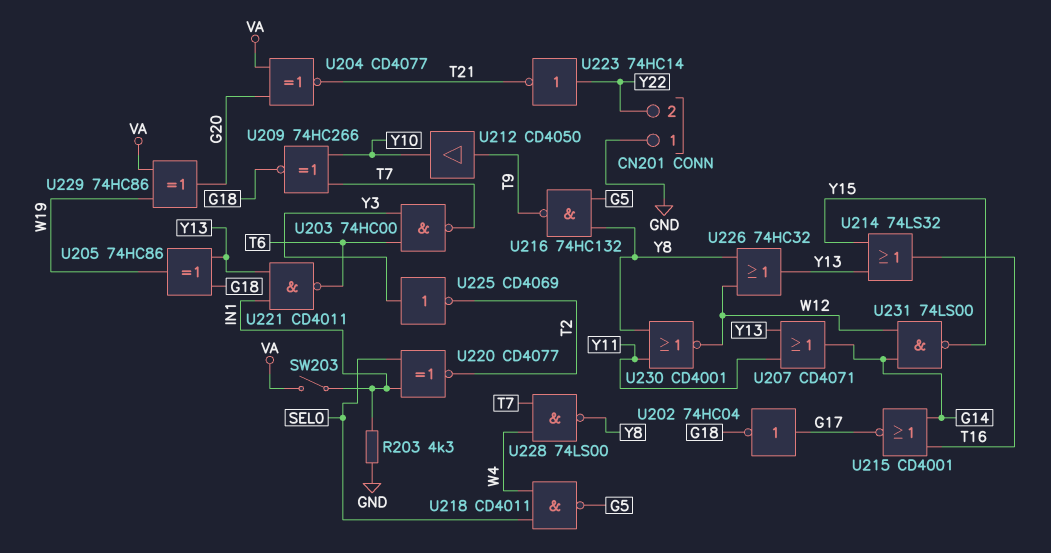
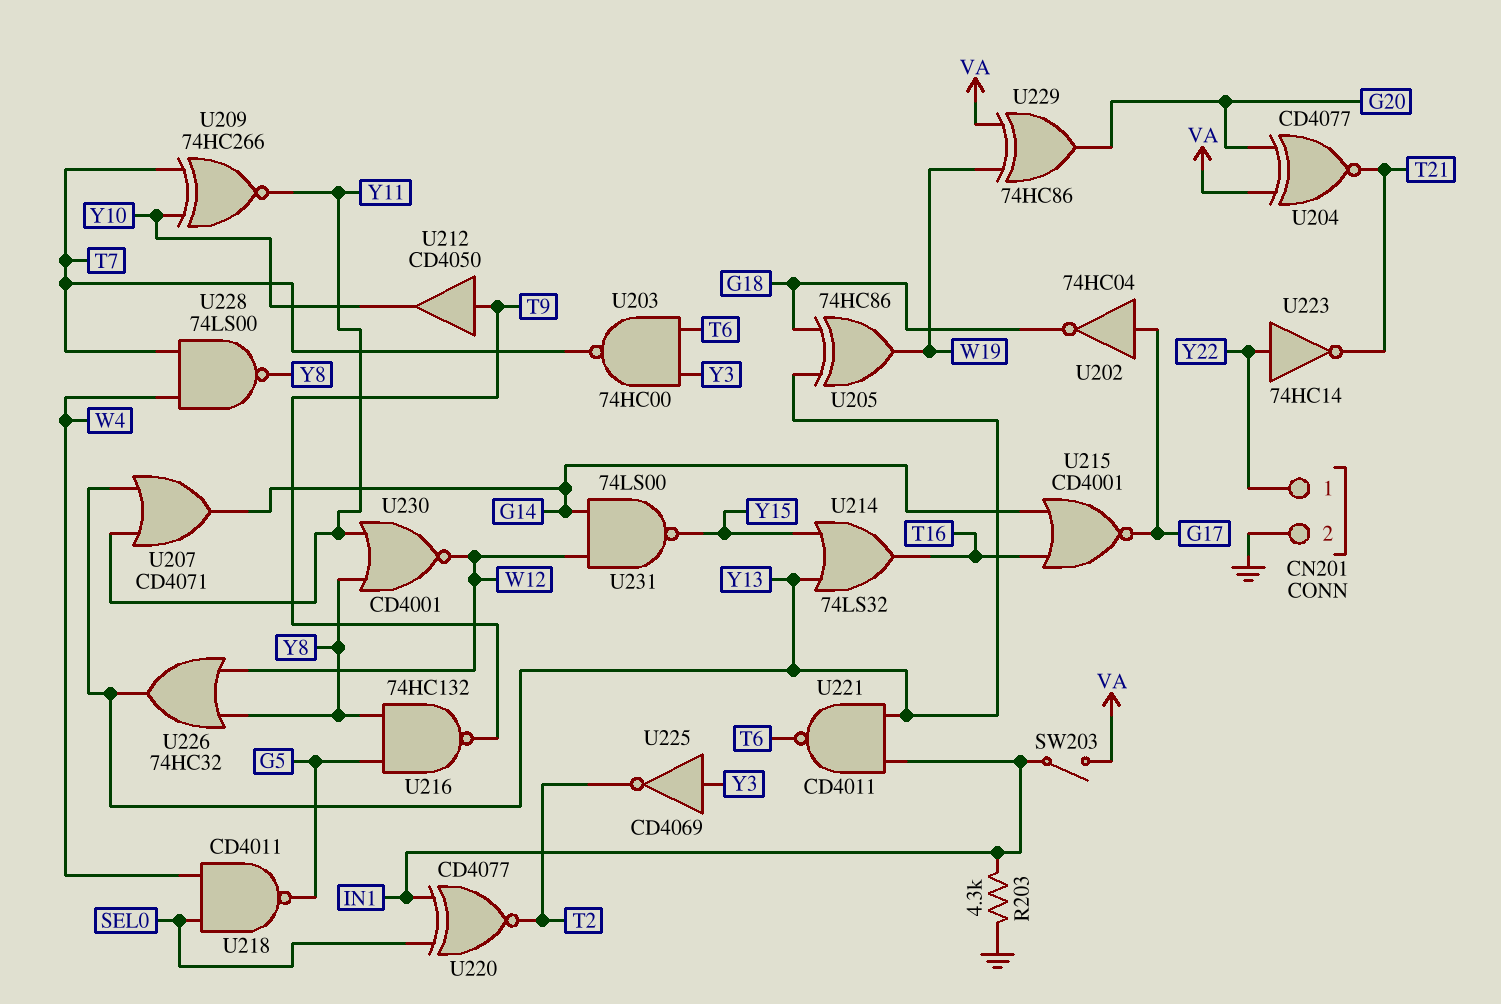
CN201 pin 1: GND -> Y22
CN201 pin 2: Y22 -> GND
U209: XNOR 74HC266 (in T7, in Y10, out G18) -> XNOR 74HC266 (in T7, in Y10, out Y11)

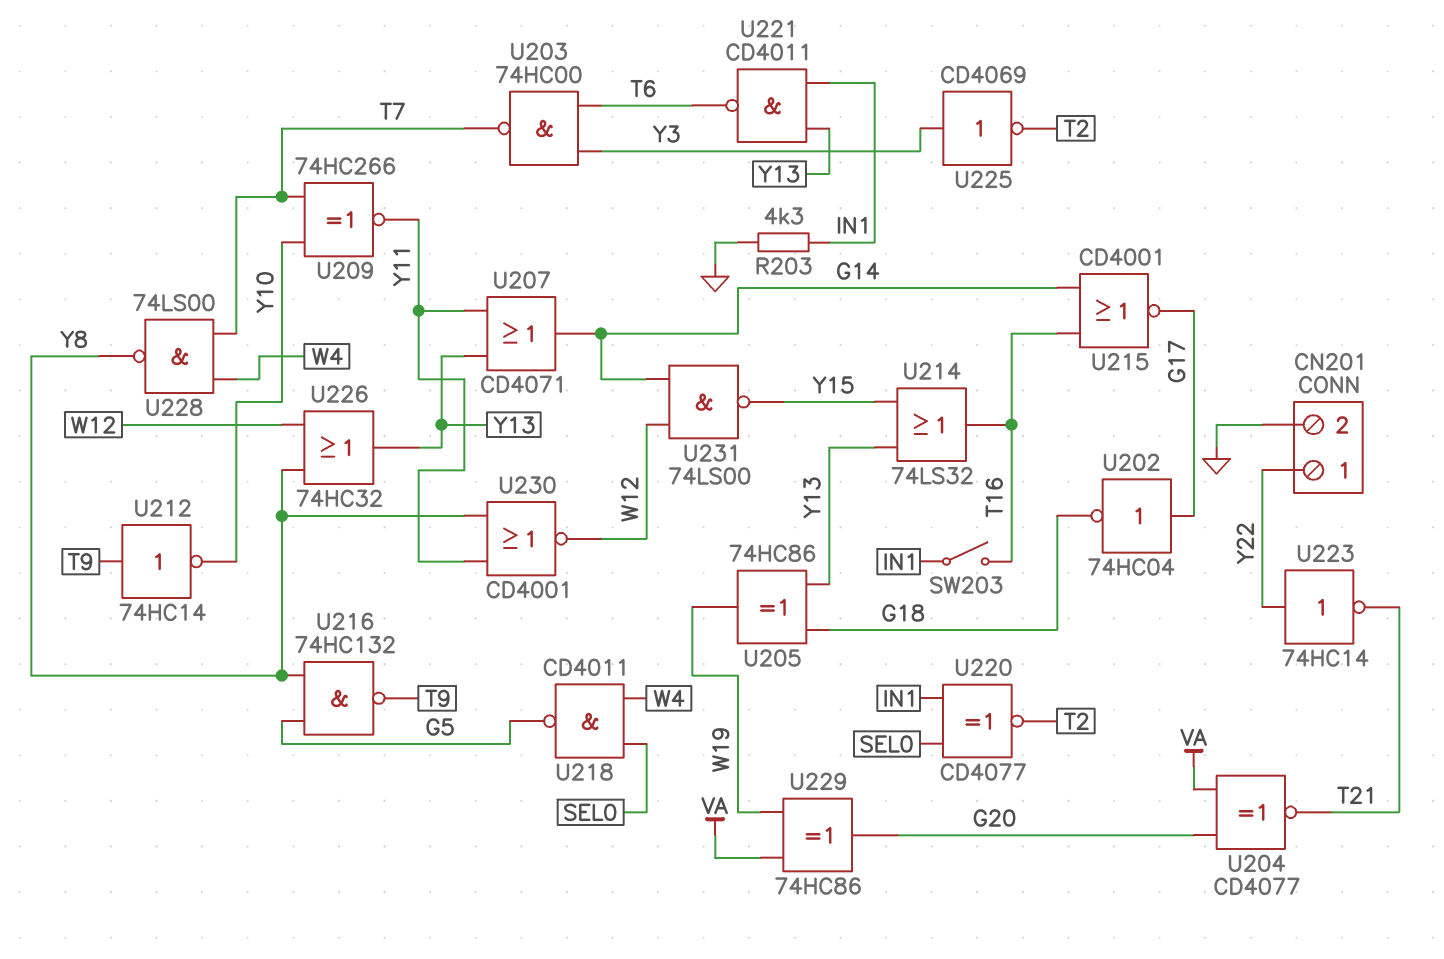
SW203: switch (IN1, VA) -> switch (IN1, T16)
U212: buffer CD4050 (in T9, out Y10) -> NOT 74HC14 (in T9, out Y10)

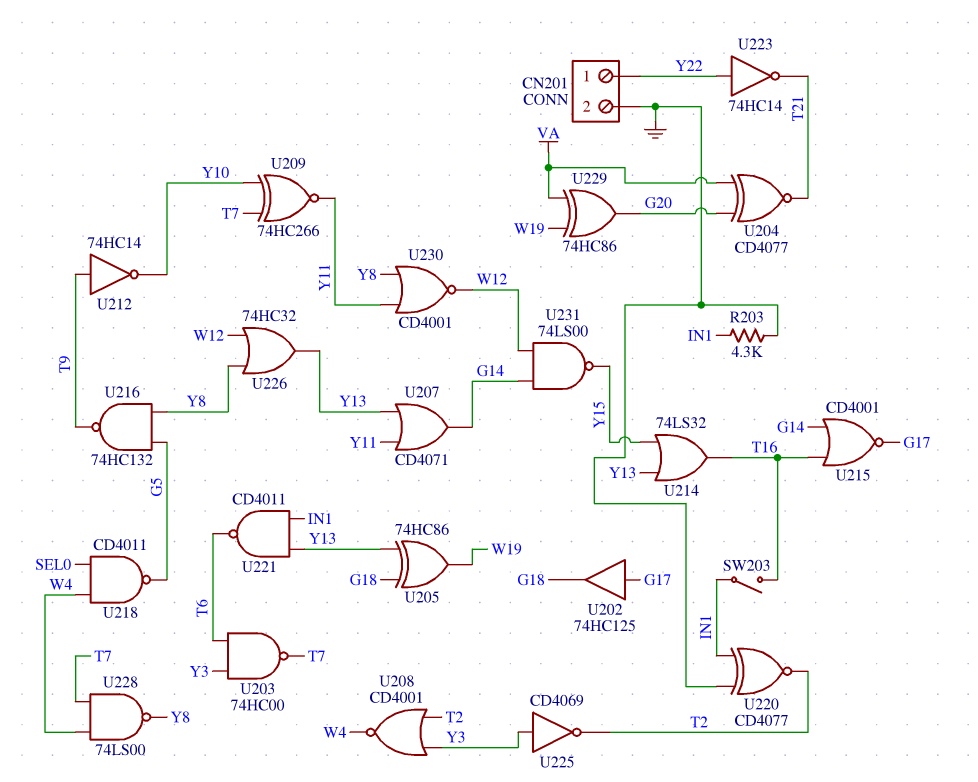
U202: NOT 74HC04 (in G17, out G18) -> buffer 74HC125 (in G17, out G18)
U208: none -> NOR CD4001 (in T2, in Y3, out W4)
U220: XNOR CD4077 (in IN1, in SEL0, out T2) -> XNOR CD4077 (in GND, in IN1, out T2)

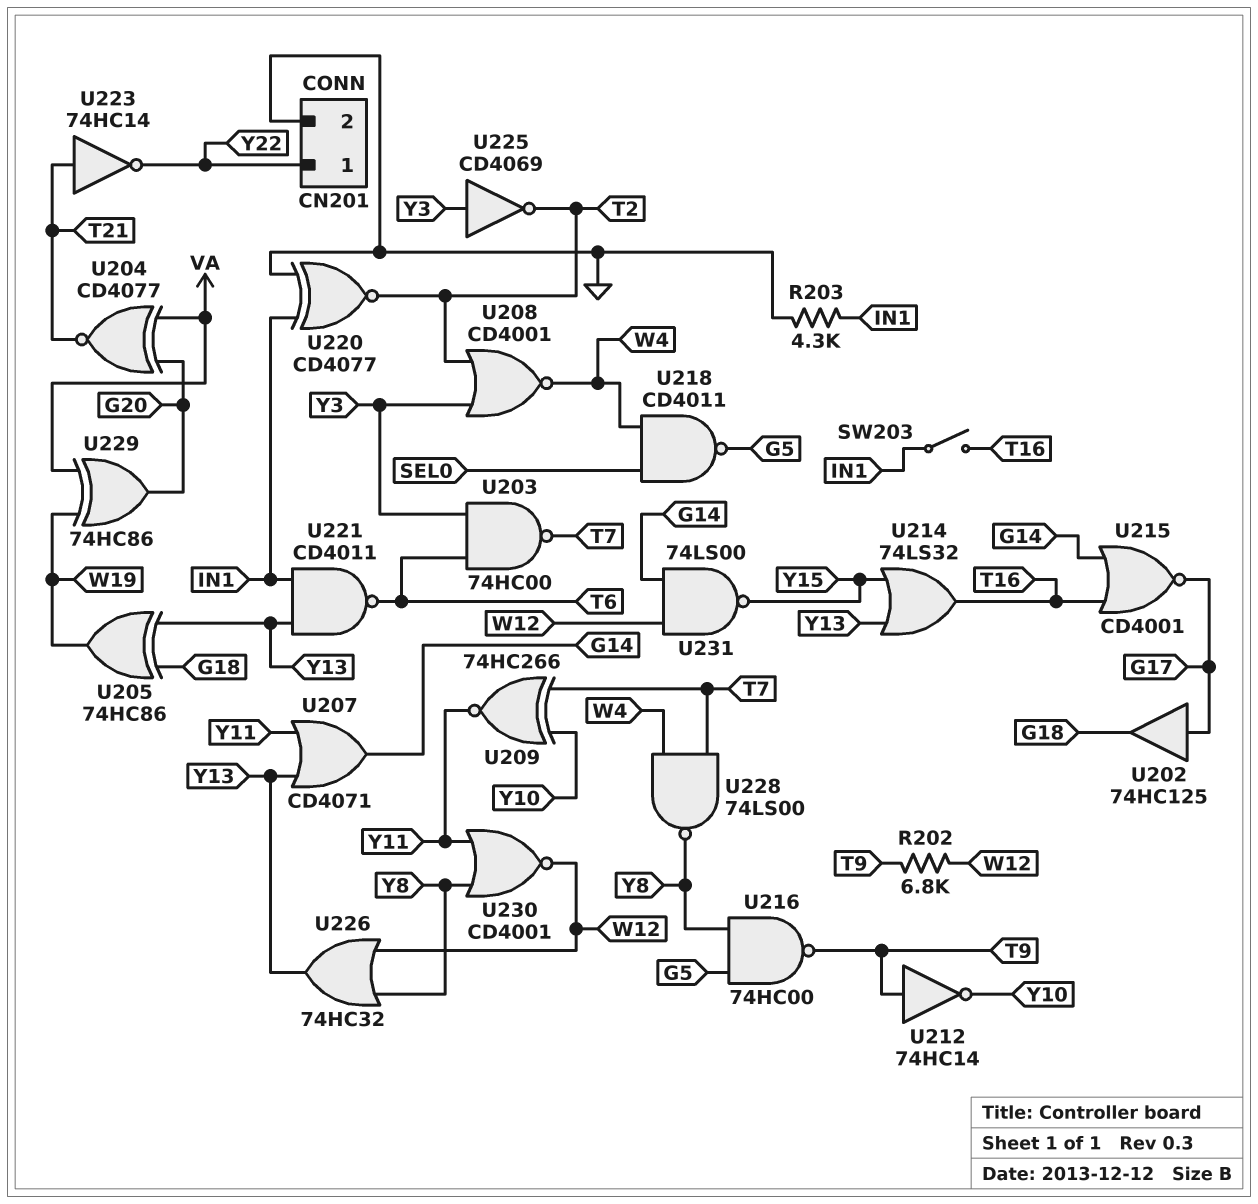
R202: none -> 6.8k (T9, W12)
U216: NAND 74HC132 (in G5, in Y8, out T9) -> NAND 74HC00 (in G5, in Y8, out T9)
U223: NOT 74HC14 (in Y22, out T21) -> NOT 74HC14 (in T21, out Y22)

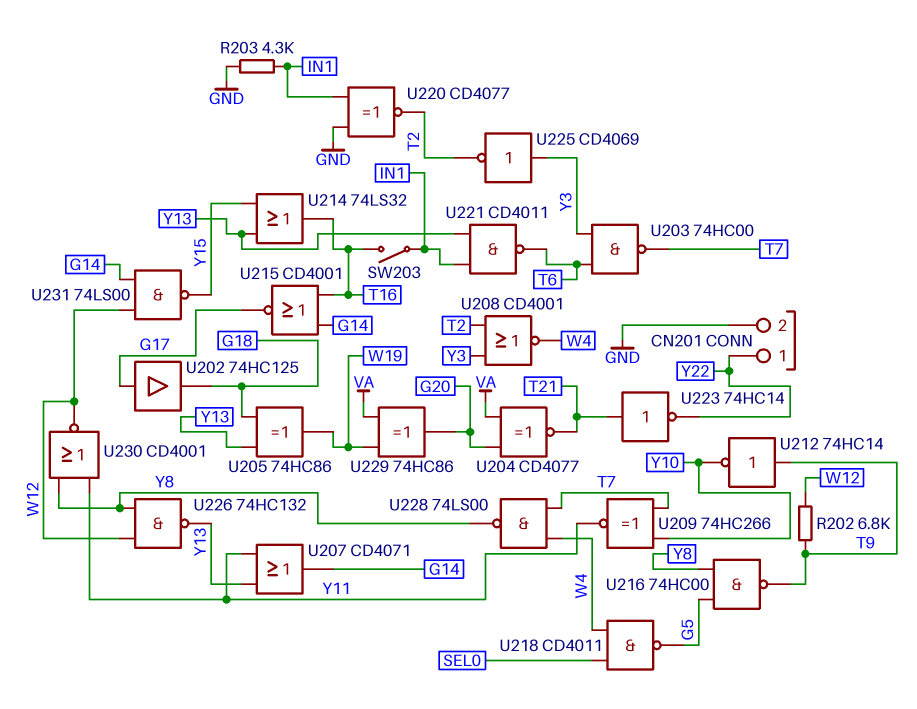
U226: OR 74HC32 (in W12, in Y8, out Y13) -> NAND 74HC132 (in W12, in Y8, out Y13)

